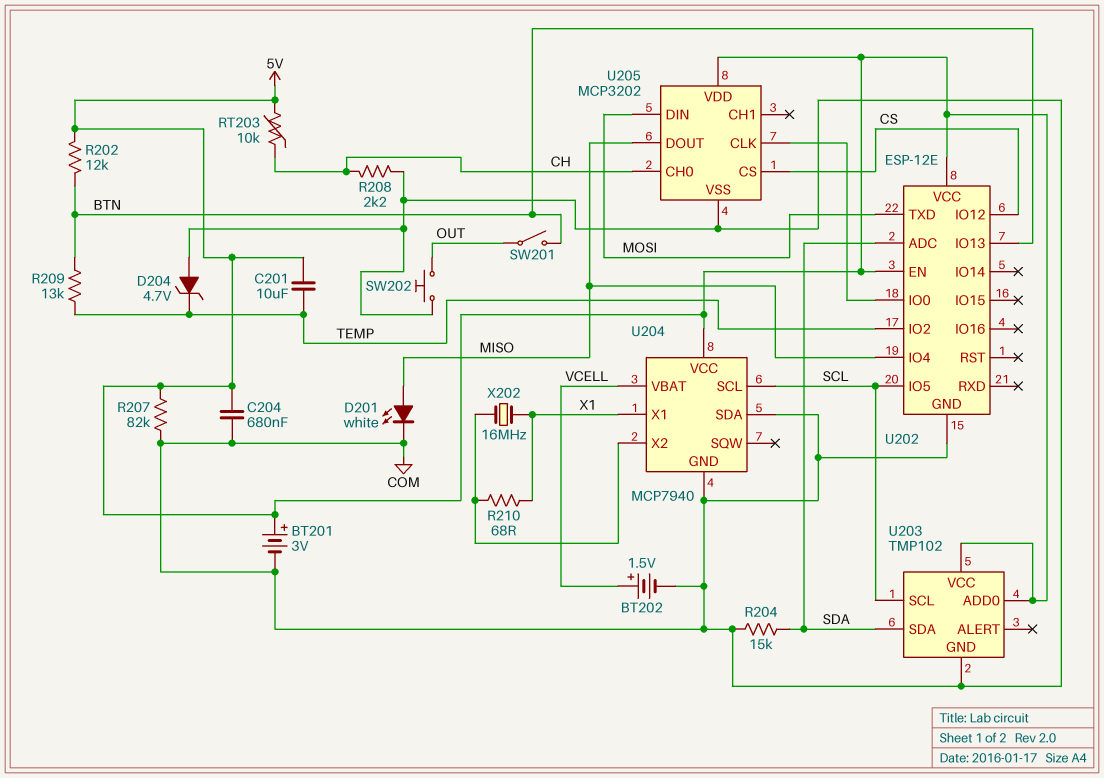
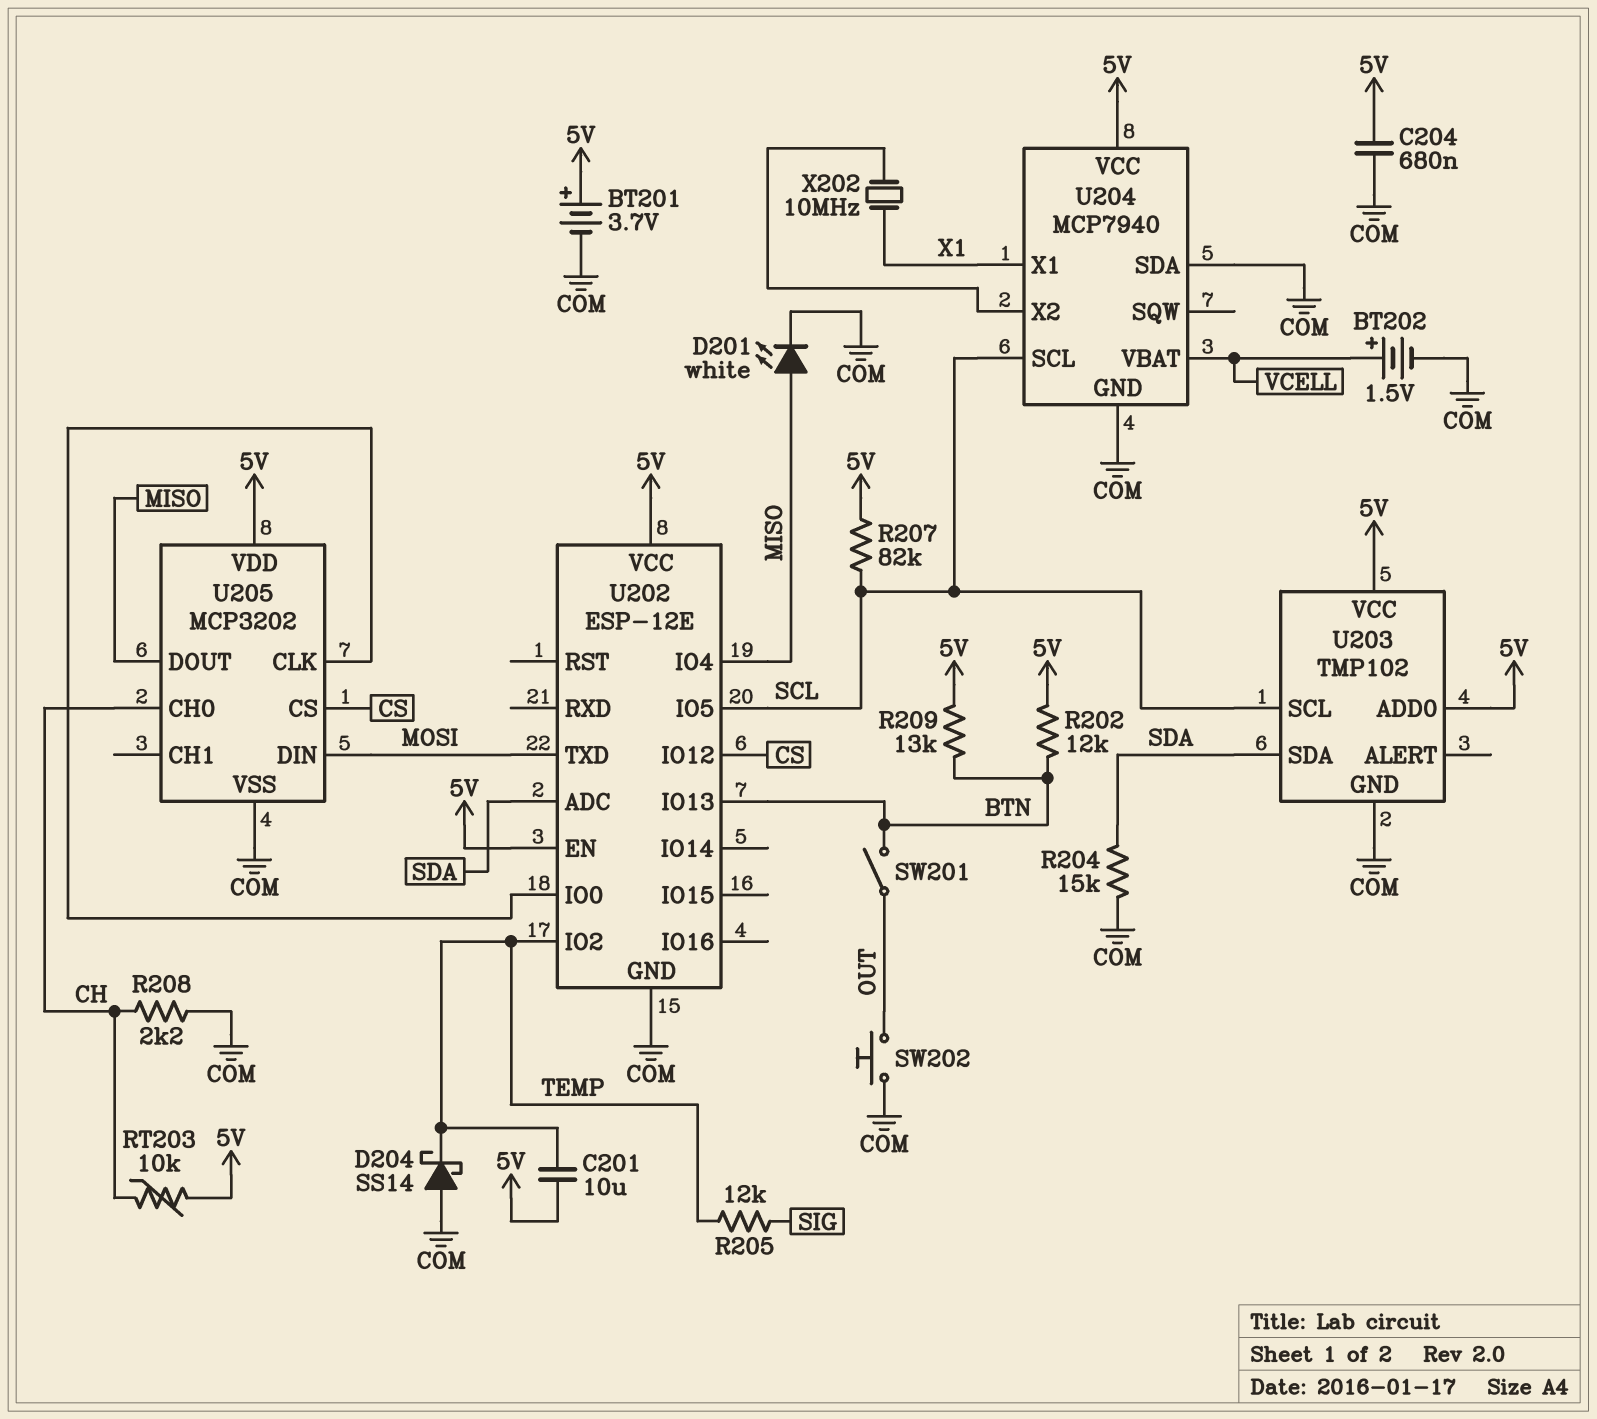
BT201: 3V (plus 5V, minus COM) -> 3.7V (plus 5V, minus COM)
D204: zener 4.7V (A COM, K TEMP) -> schottky SS14 (A COM, K TEMP)
R205: none -> 12k (SIG, TEMP)
R207: 82k (5V, COM) -> 82k (5V, SCL)
R209: 13k (BTN, TEMP) -> 13k (5V, BTN)
R210: 68 (U204/X2, X1) -> none
X202: 16MHz (U204/X2, X1) -> 10MHz (U204/X2, X1)

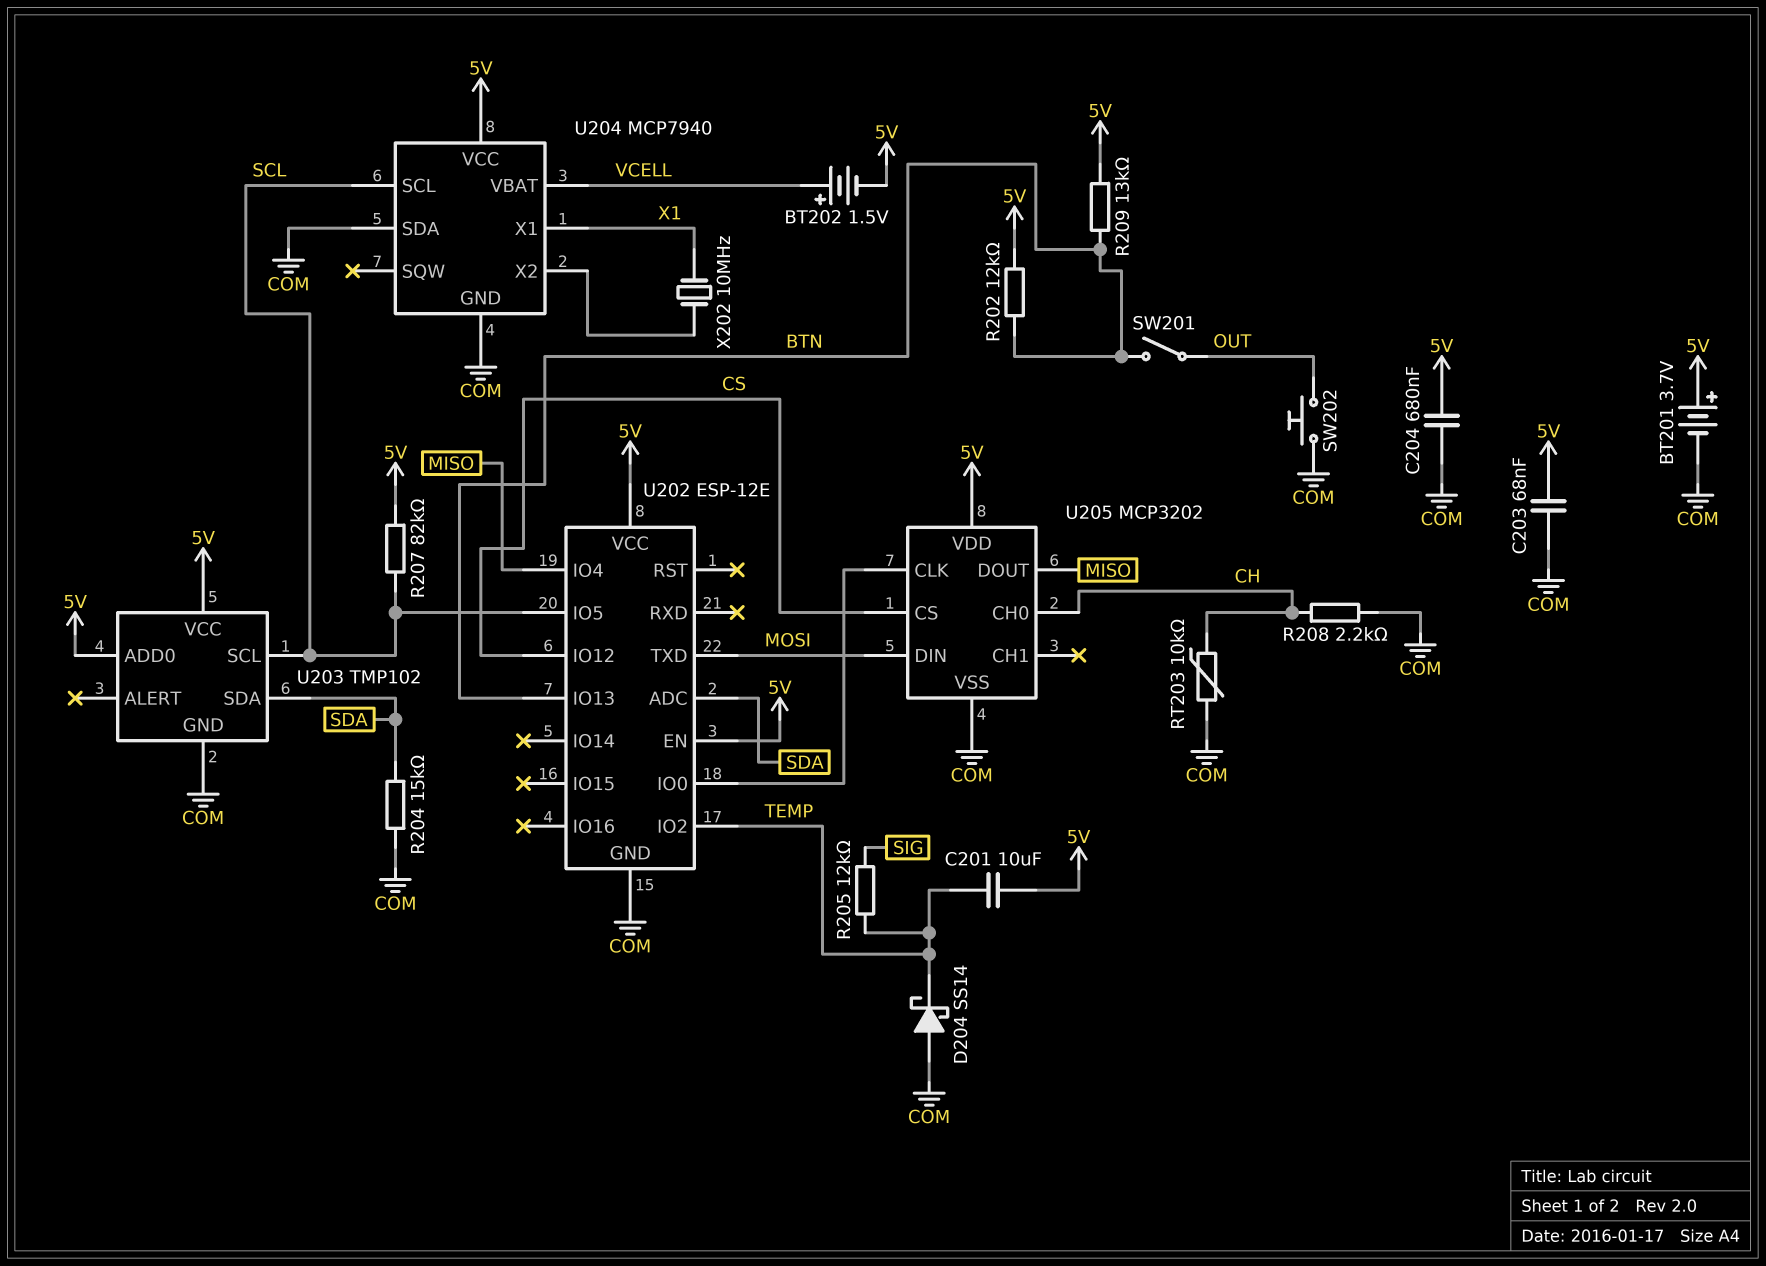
BT202: 1.5V (plus VCELL, minus COM) -> 1.5V (plus VCELL, minus 5V)
C203: none -> 68nF (5V, COM)
D201: LED white (A MISO, K COM) -> none
RT203: 10k (5V, CH) -> 10k (CH, COM)

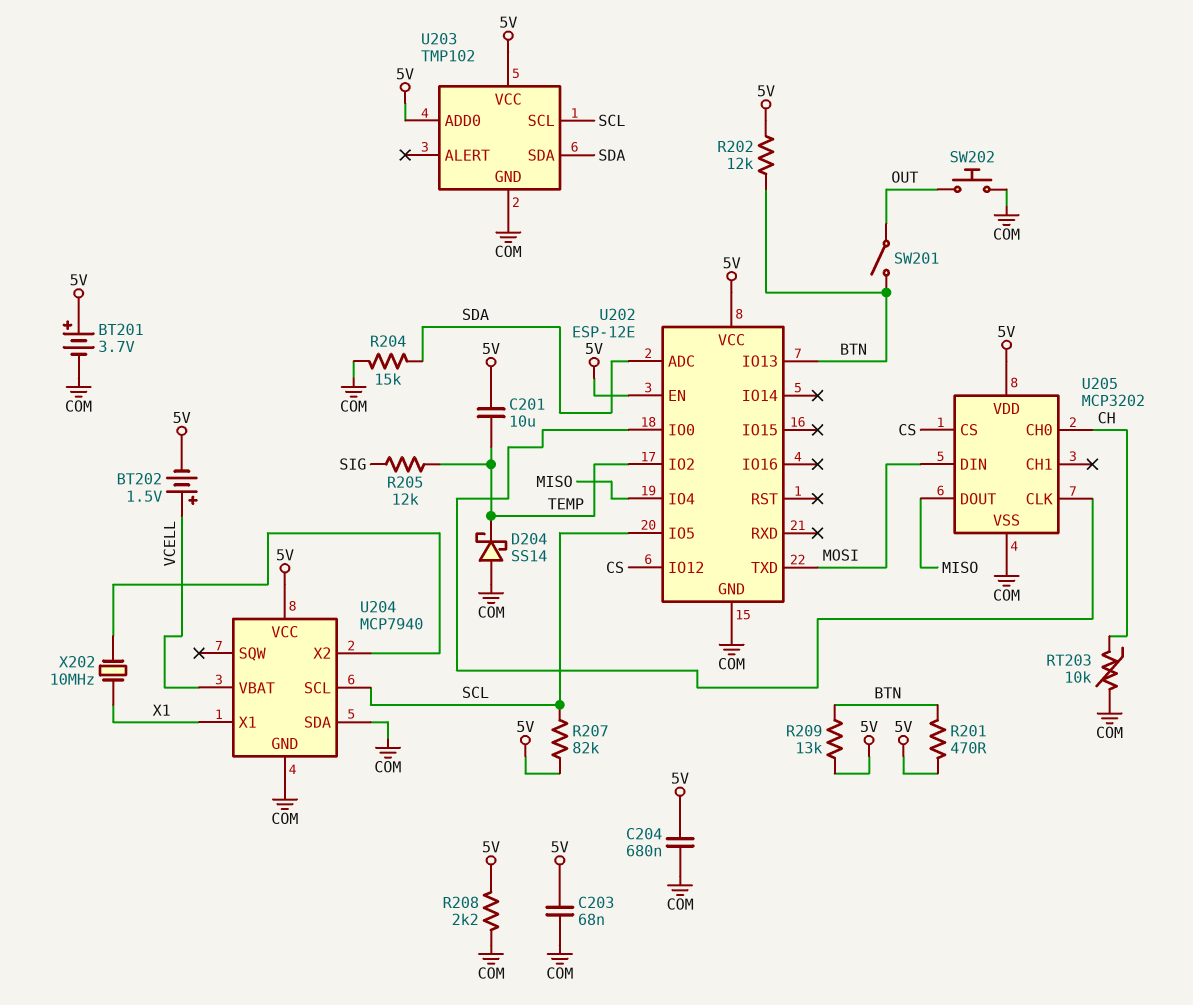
R201: none -> 470 (5V, BTN)
R208: 2.2k (CH, COM) -> 2.2k (5V, COM)

